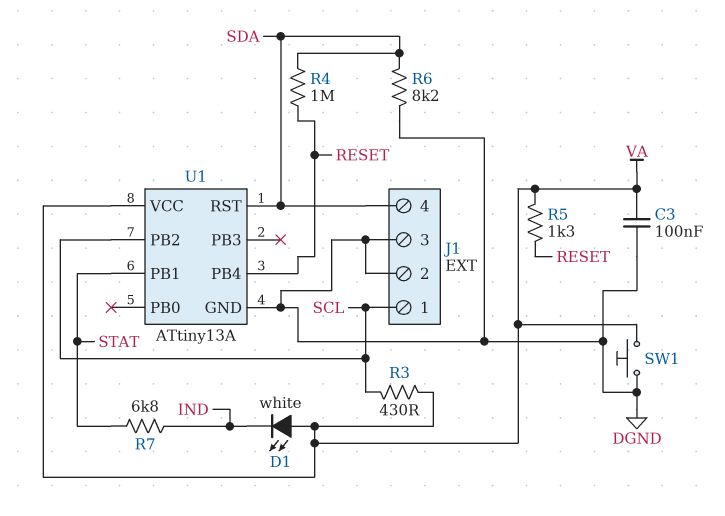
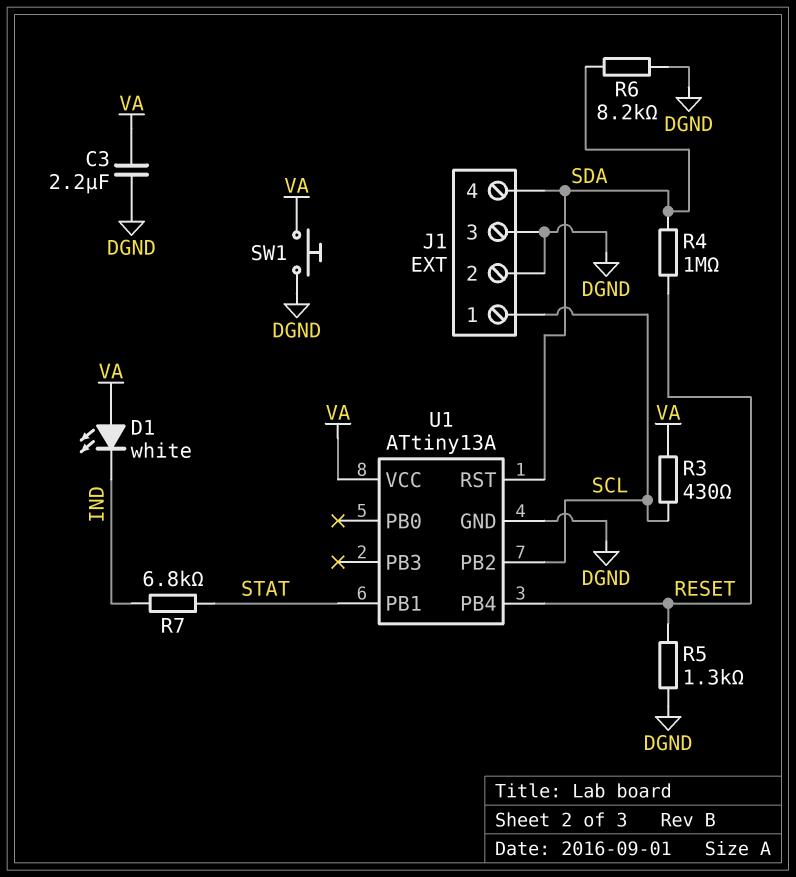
C3: 100nF (DGND, VA) -> 2.2uF (DGND, VA)
R5: 1.3k (RESET, VA) -> 1.3k (DGND, RESET)

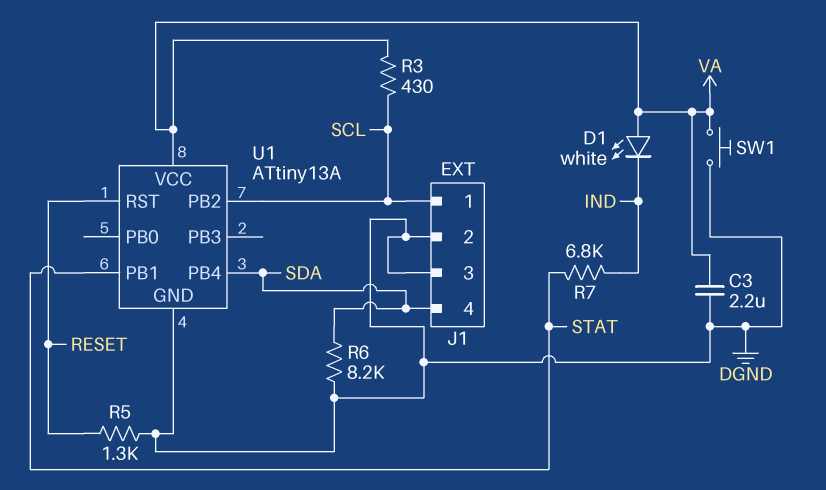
R4: 1M (RESET, SDA) -> none
U1 pin PB4: RESET -> SDA
U1 pin RST: SDA -> RESET

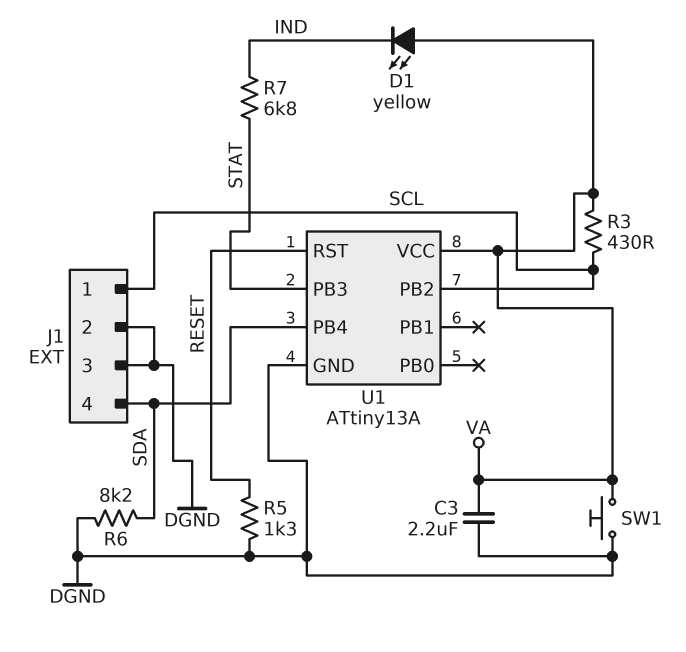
D1: LED white (A VA, K IND) -> LED yellow (A VA, K IND)
U1 pin PB1: STAT -> none
U1 pin PB3: none -> STAT

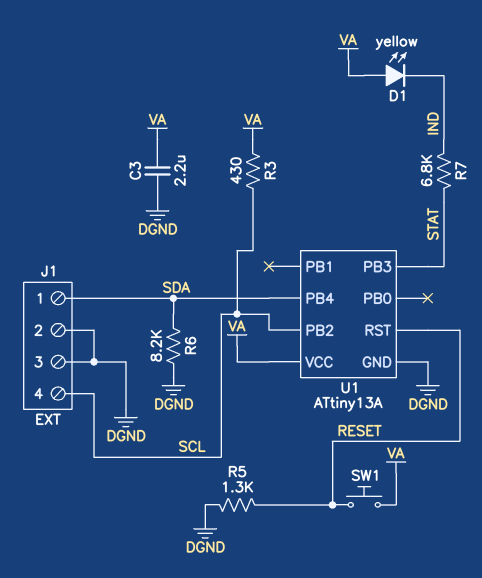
J1 pin 1: SCL -> SDA
J1 pin 4: SDA -> SCL
SW1: button (DGND, VA) -> button (RESET, VA)

